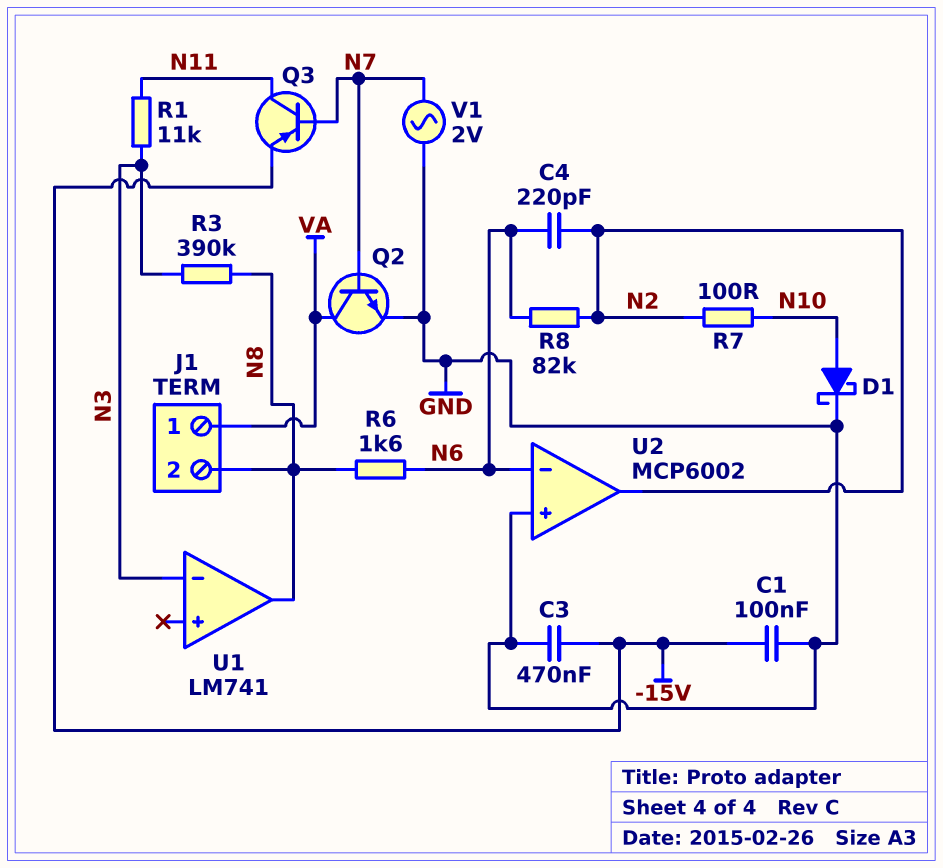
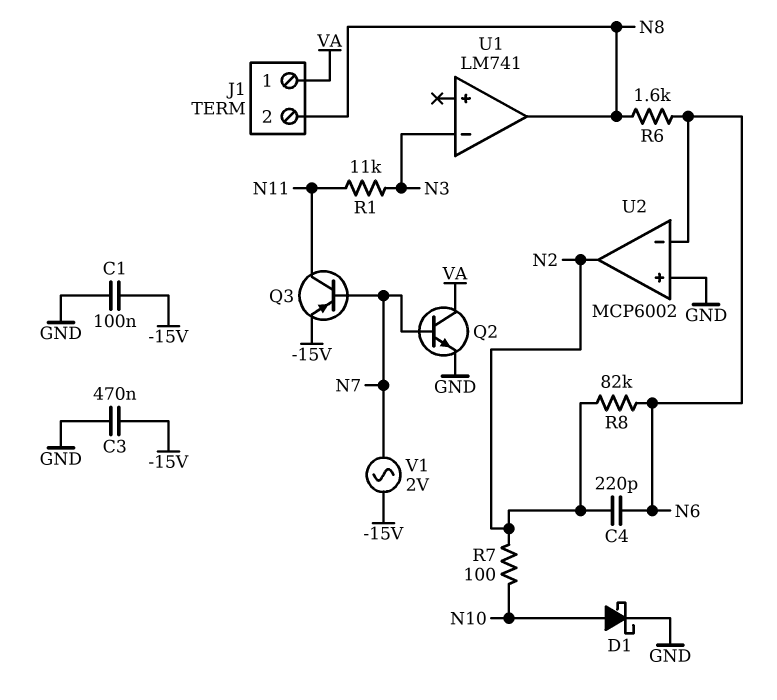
R3: 390k (N3, N8) -> none
V1: AC 2V (GND, N7) -> AC 2V (-15V, N7)

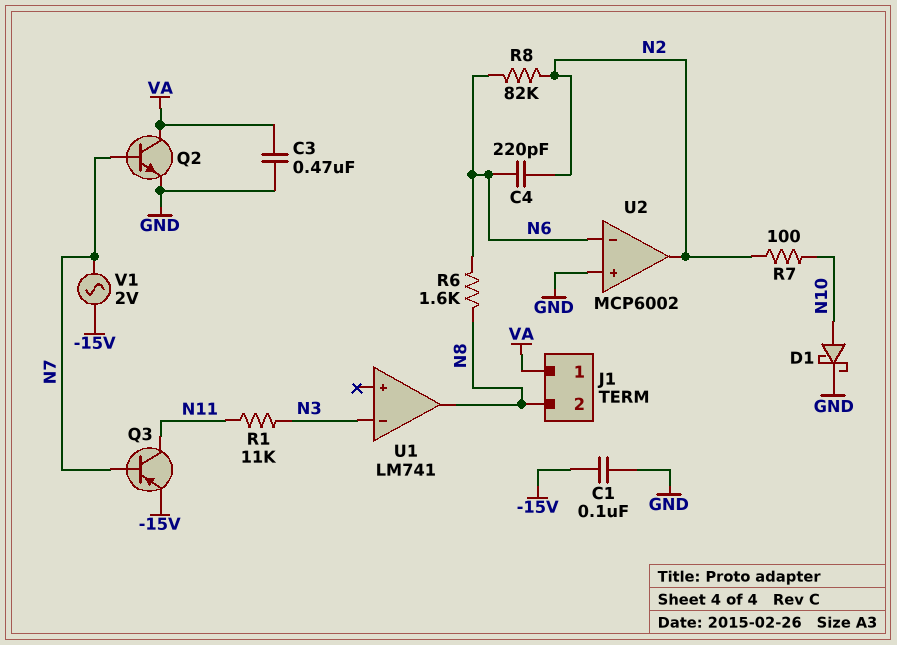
C3: 470nF (-15V, GND) -> 470nF (GND, VA)

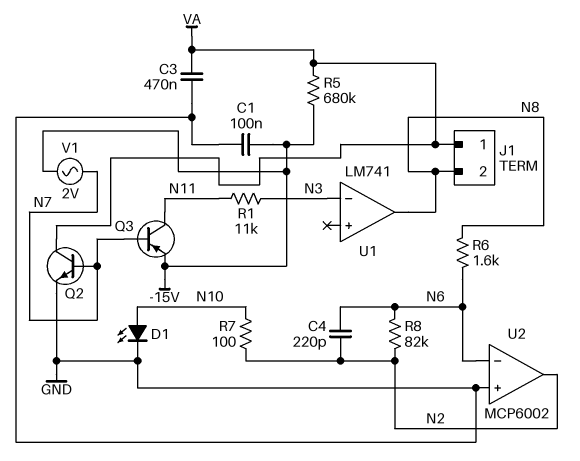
D1: schottky (A N10, K GND) -> LED (A N10, K GND)
R5: none -> 680k (-15V, VA)

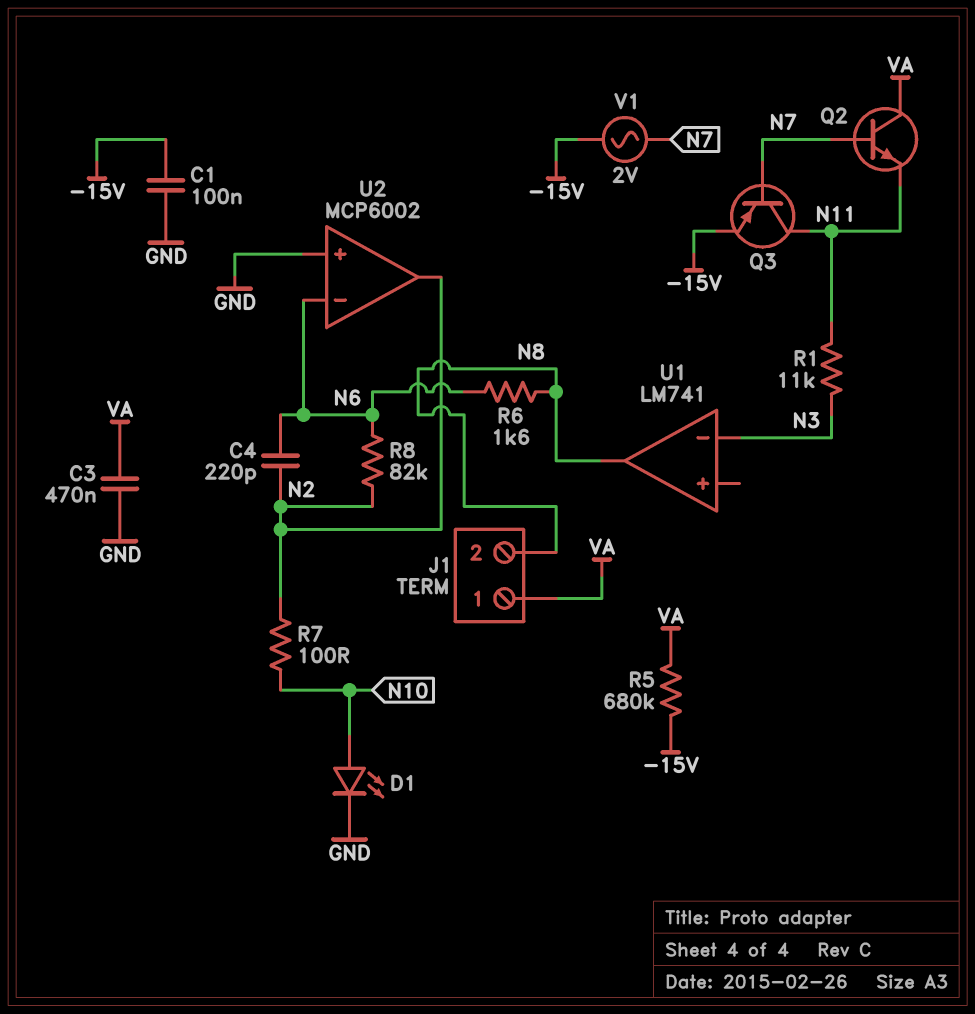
Q2: NPN (B N7, C VA, E GND) -> NPN (B N7, C VA, E N11)

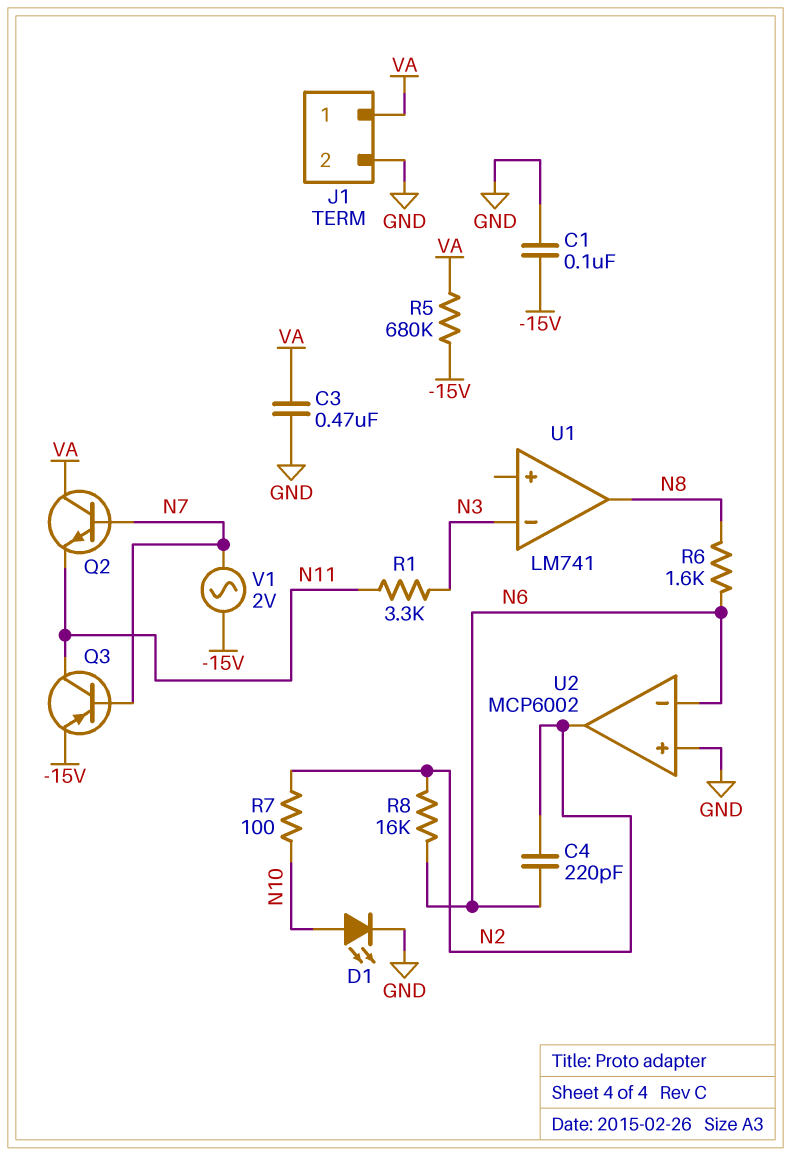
J1 pin 2: N8 -> GND
R1: 11k (N3, N11) -> 3.3k (N3, N11)
R8: 82k (N2, N6) -> 16k (N2, N6)

